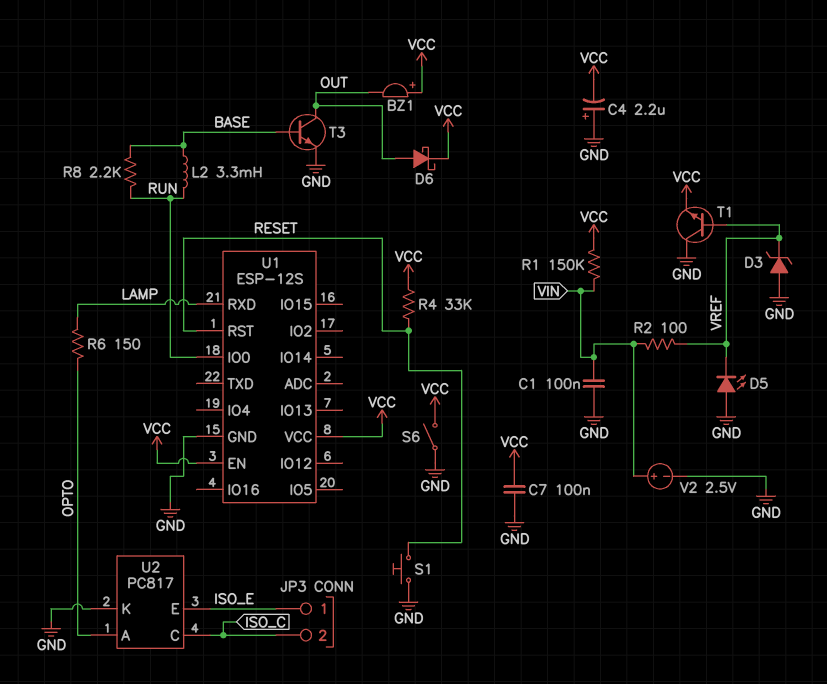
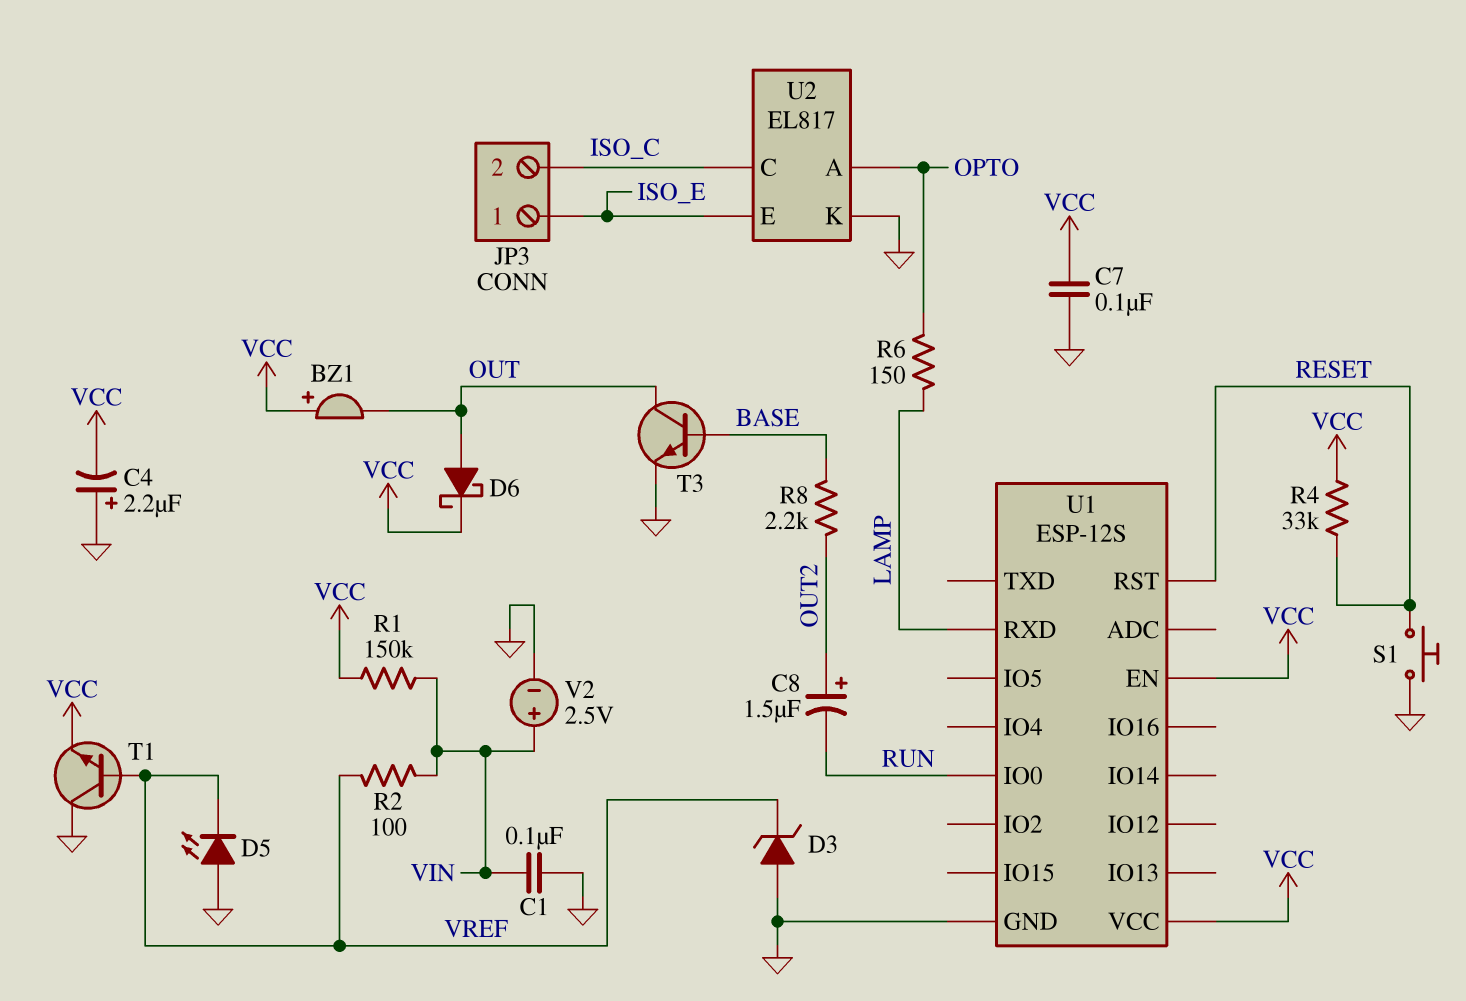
C8: none -> 1.5uF (plus OUT2, minus RUN)
L2: 3.3mH (BASE, RUN) -> none
R8: 2.2k (BASE, RUN) -> 2.2k (BASE, OUT2)
S6: switch (GND, VCC) -> none
U2: PC817 -> EL817

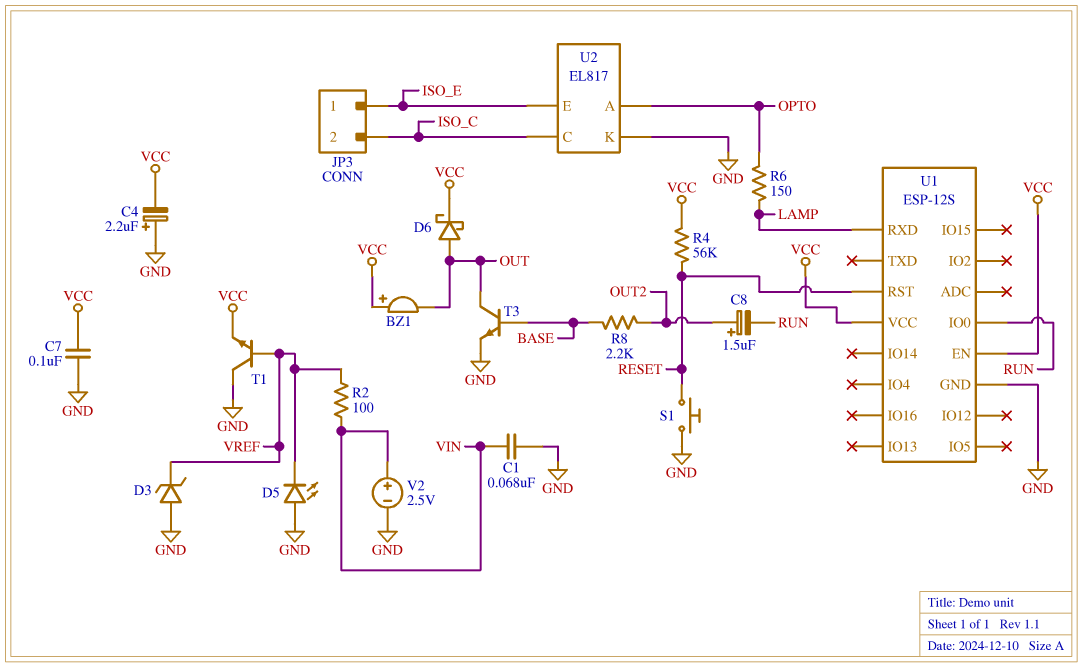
C1: 100nF (GND, VIN) -> 68nF (GND, VIN)
R1: 150k (VCC, VIN) -> none
R4: 33k (RESET, VCC) -> 56k (RESET, VCC)

